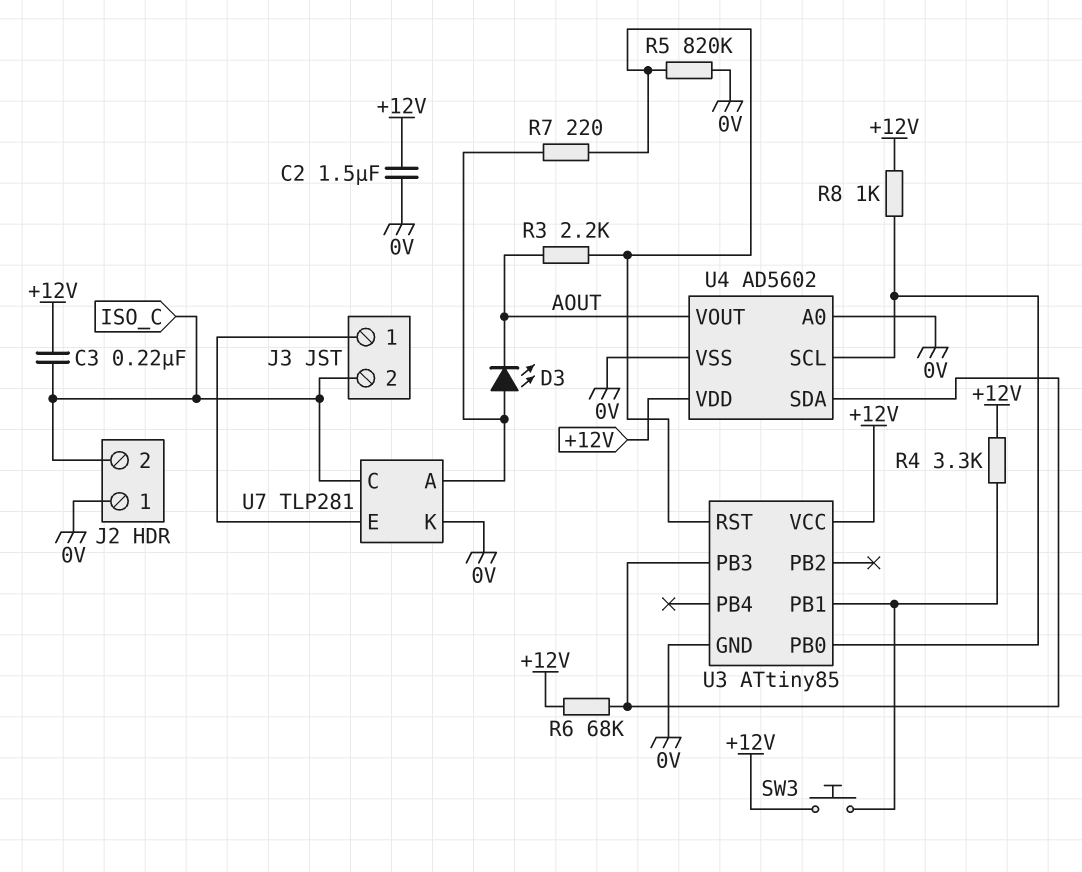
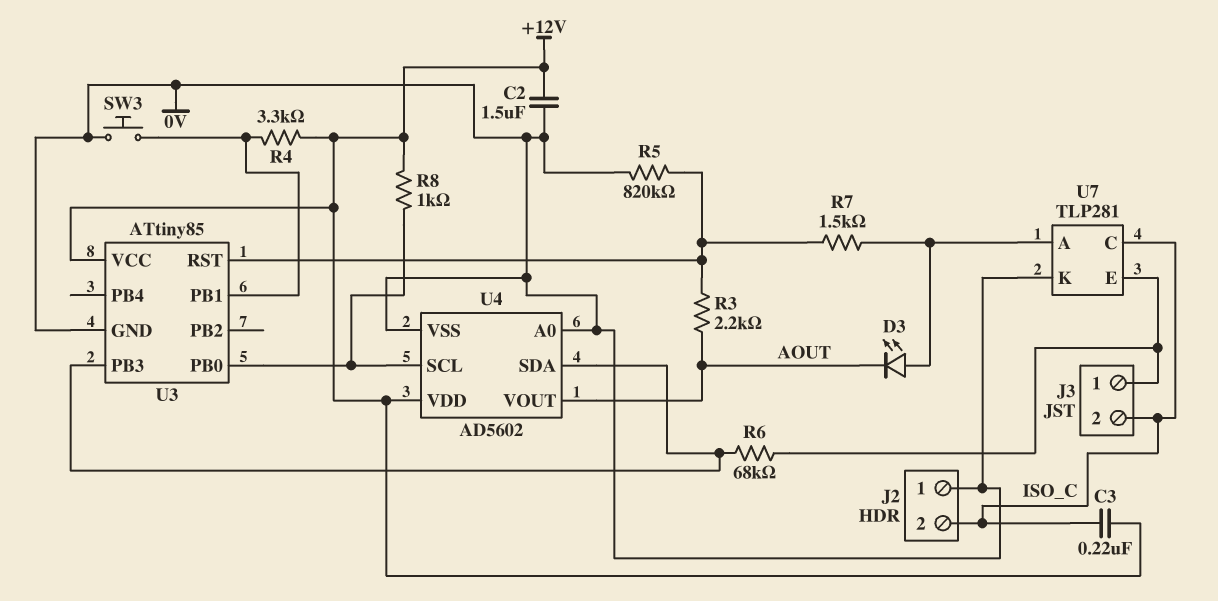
R6: 68k (+12V, U3/PB3) -> 68k (J3/1, U3/PB3)
R7: 220 (U3/RST, U7/A) -> 1.5k (U3/RST, U7/A)
SW3: button (+12V, U3/PB1) -> button (0V, U3/PB1)

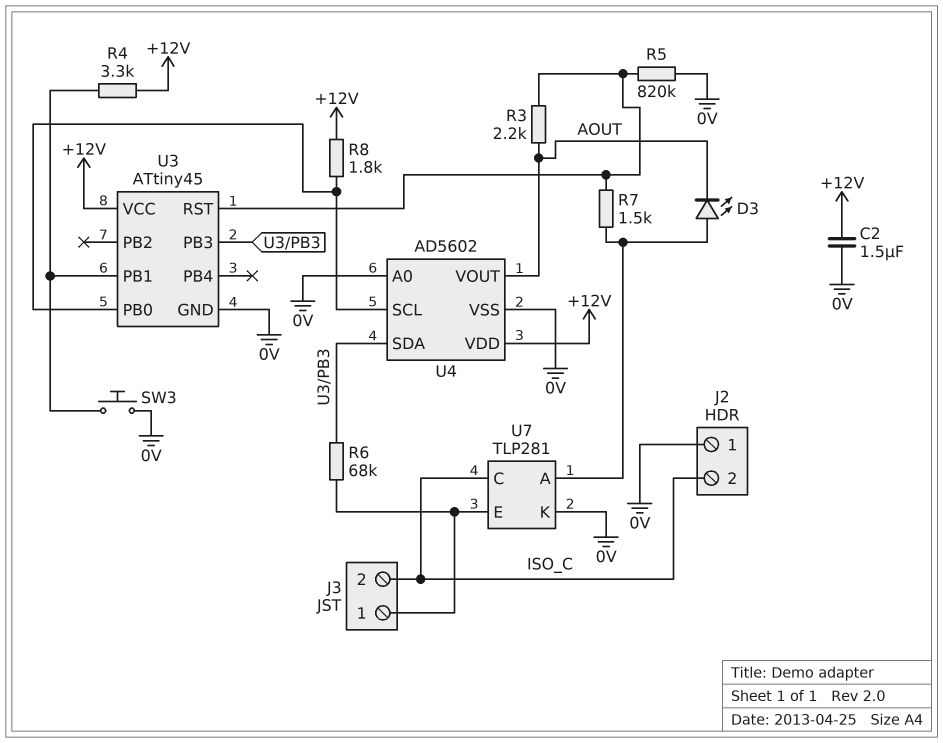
C3: 220nF (+12V, ISO_C) -> none
R8: 1k (+12V, U3/PB0) -> 1.8k (+12V, U3/PB0)
U3: ATtiny85 -> ATtiny45

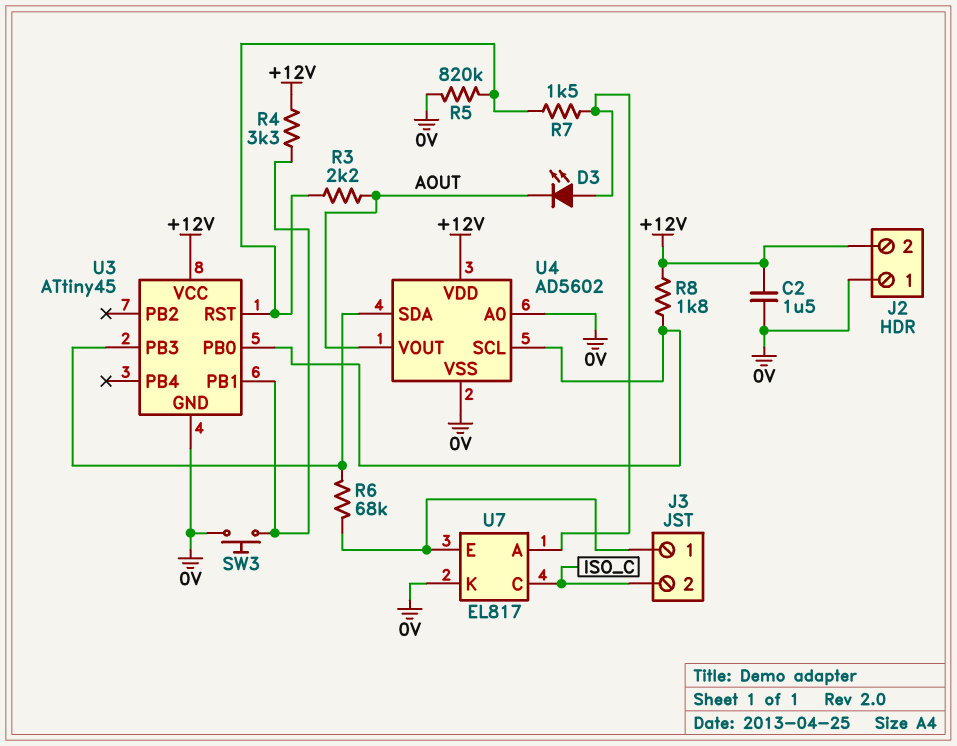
J2 pin 2: ISO_C -> +12V
U7: TLP281 -> EL817

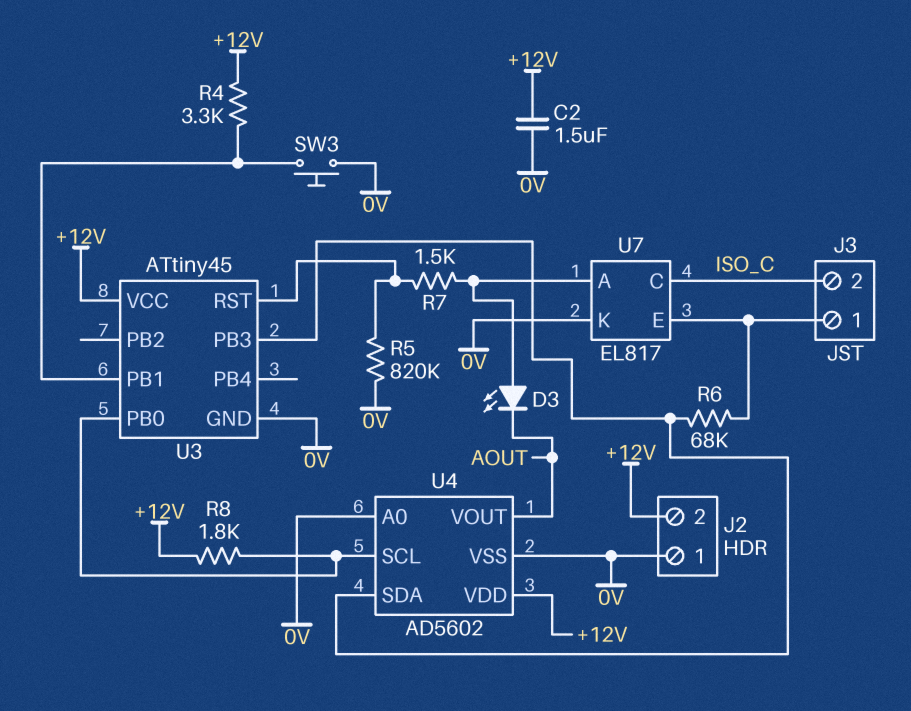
R3: 2.2k (AOUT, U3/RST) -> none

